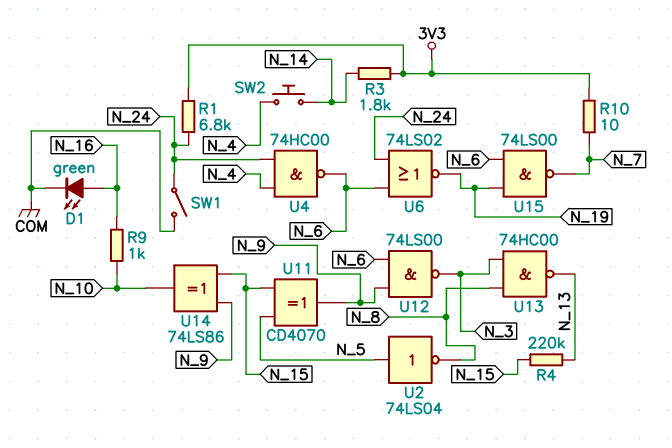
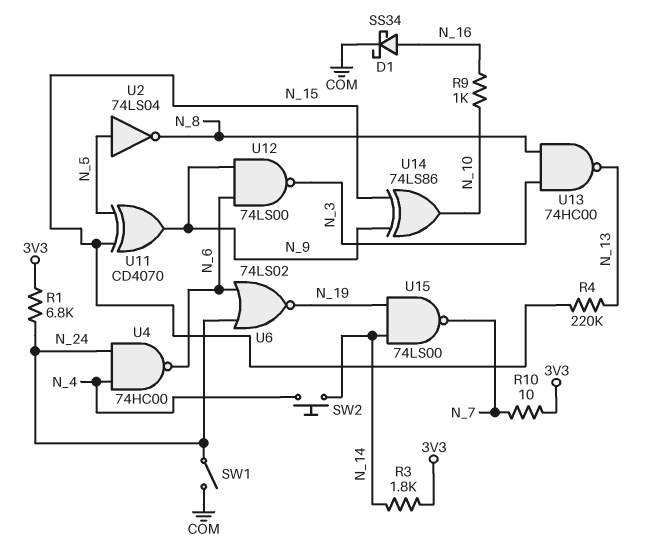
D1: LED green (A N_16, K COM) -> schottky SS34 (A N_16, K COM)
U15: NAND 74LS00 (in N_6, in N_19, out N_7) -> NAND 74LS00 (in N_14, in N_19, out N_7)

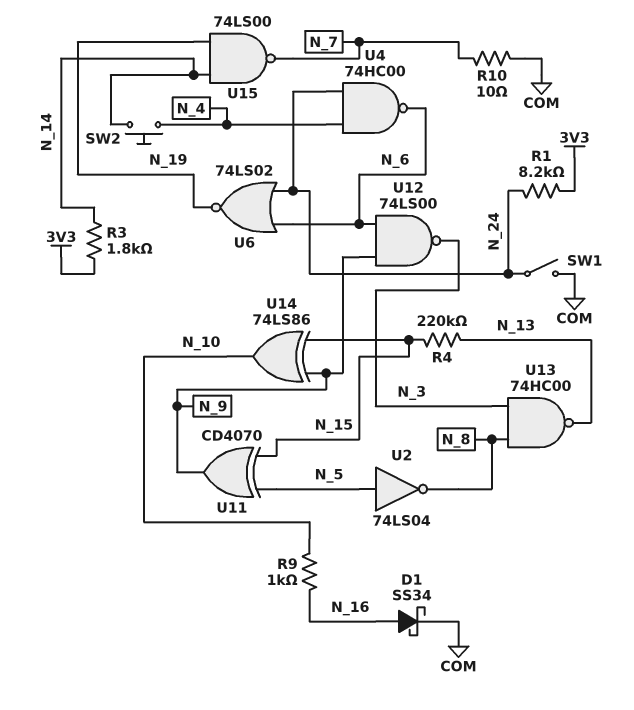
R1: 6.8k (3V3, N_24) -> 8.2k (3V3, N_24)
R10: 10 (3V3, N_7) -> 10 (COM, N_7)

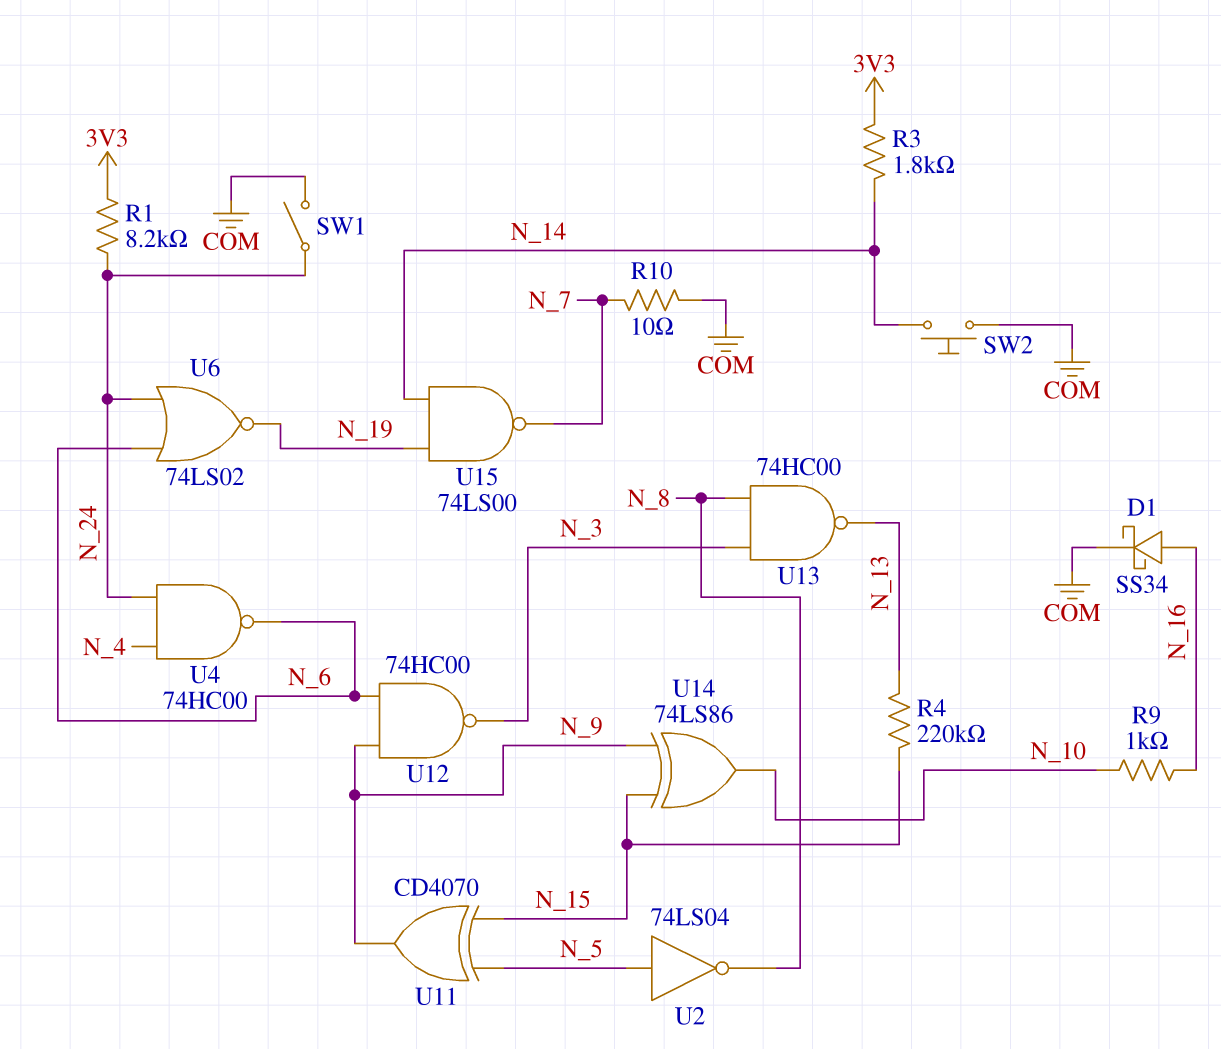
SW2: button (N_4, N_14) -> button (COM, N_14)
U12: NAND 74LS00 (in N_6, in N_9, out N_3) -> NAND 74HC00 (in N_6, in N_9, out N_3)

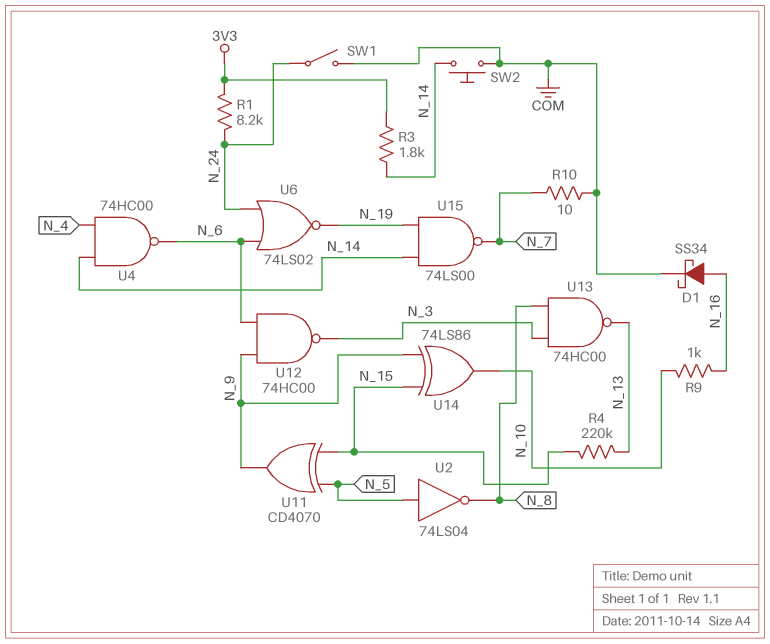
U4: NAND 74HC00 (in N_4, in N_24, out N_6) -> NAND 74HC00 (in N_4, in N_14, out N_6)

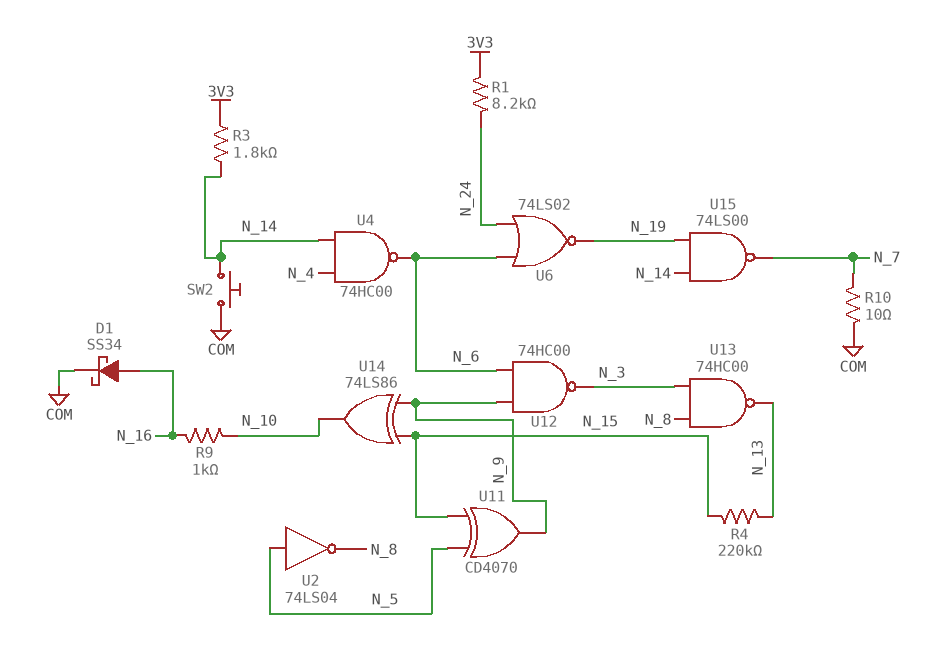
SW1: switch (COM, N_24) -> none

